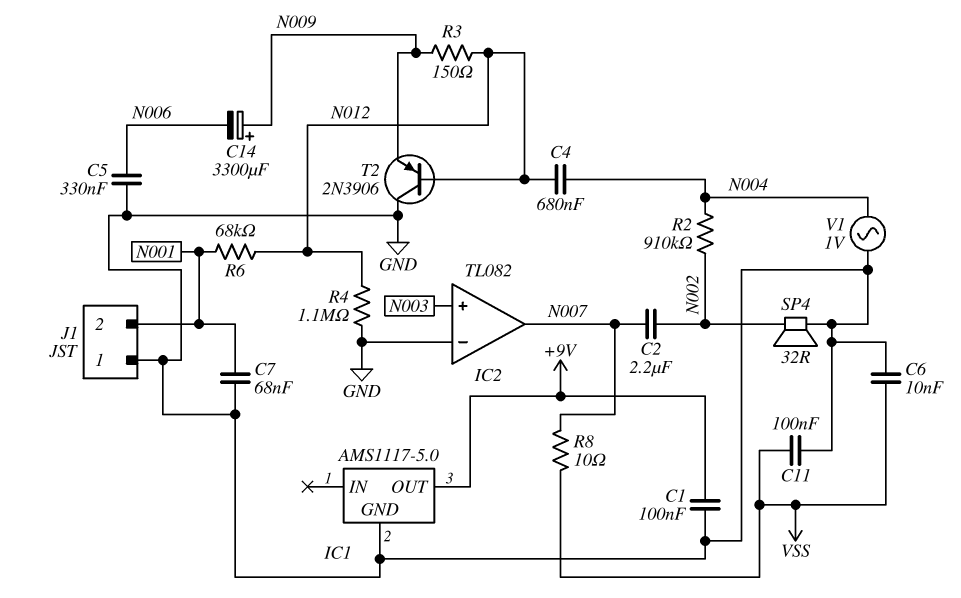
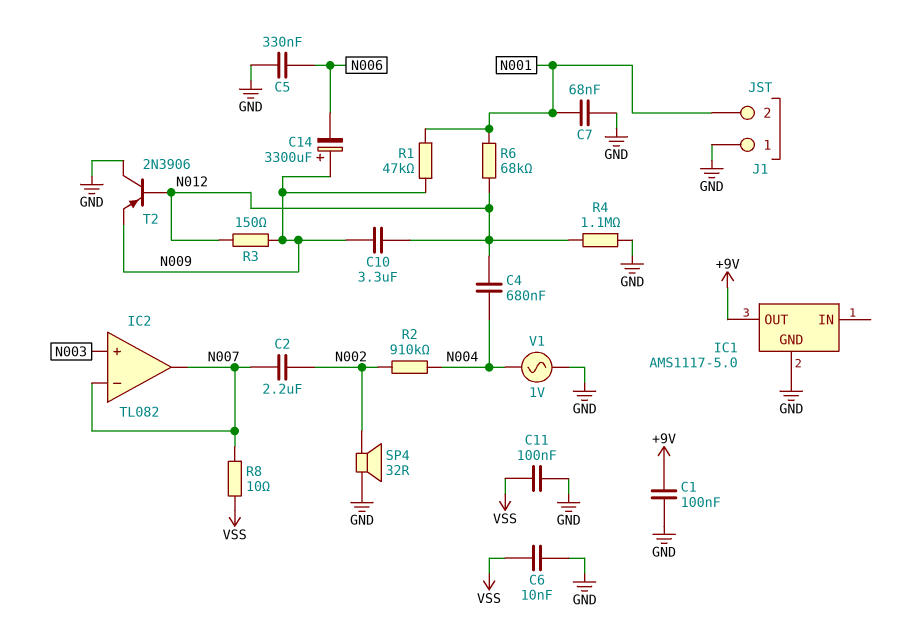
C10: none -> 3.3uF (N009, N012)
IC2 pin in-: GND -> N007
R1: none -> 47k (N001, N009)

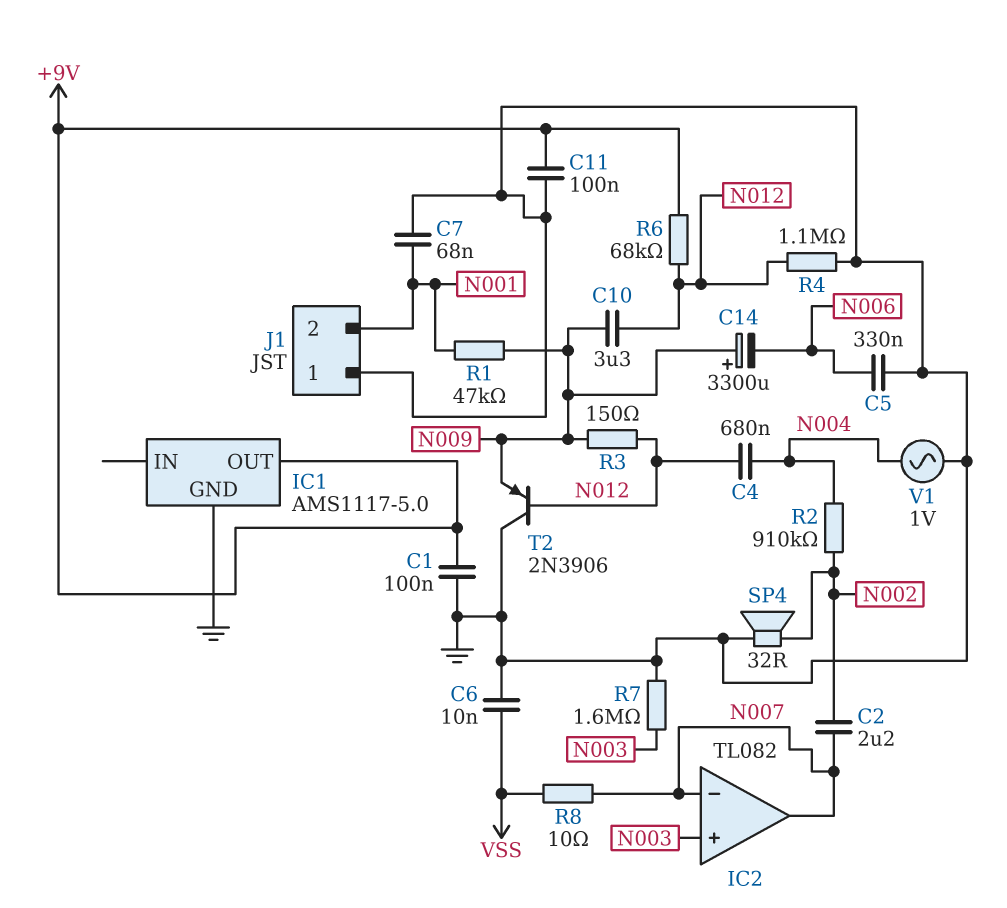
C11: 100nF (GND, VSS) -> 100nF (+9V, GND)
R6: 68k (N001, N012) -> 68k (+9V, N012)
R7: none -> 1.6M (GND, N003)

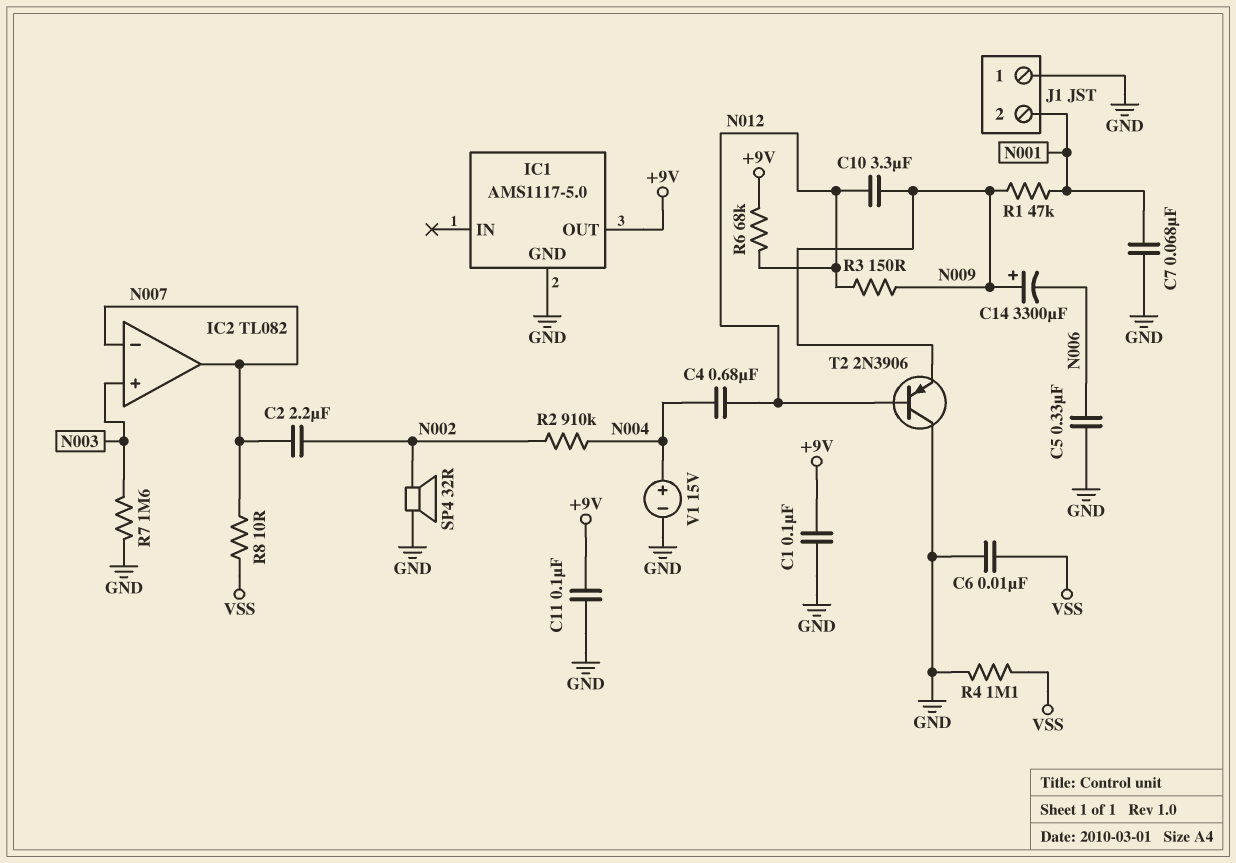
R4: 1.1M (GND, N012) -> 1.1M (GND, VSS)
V1: AC 1V (GND, N004) -> 15V (plus N004, minus GND)

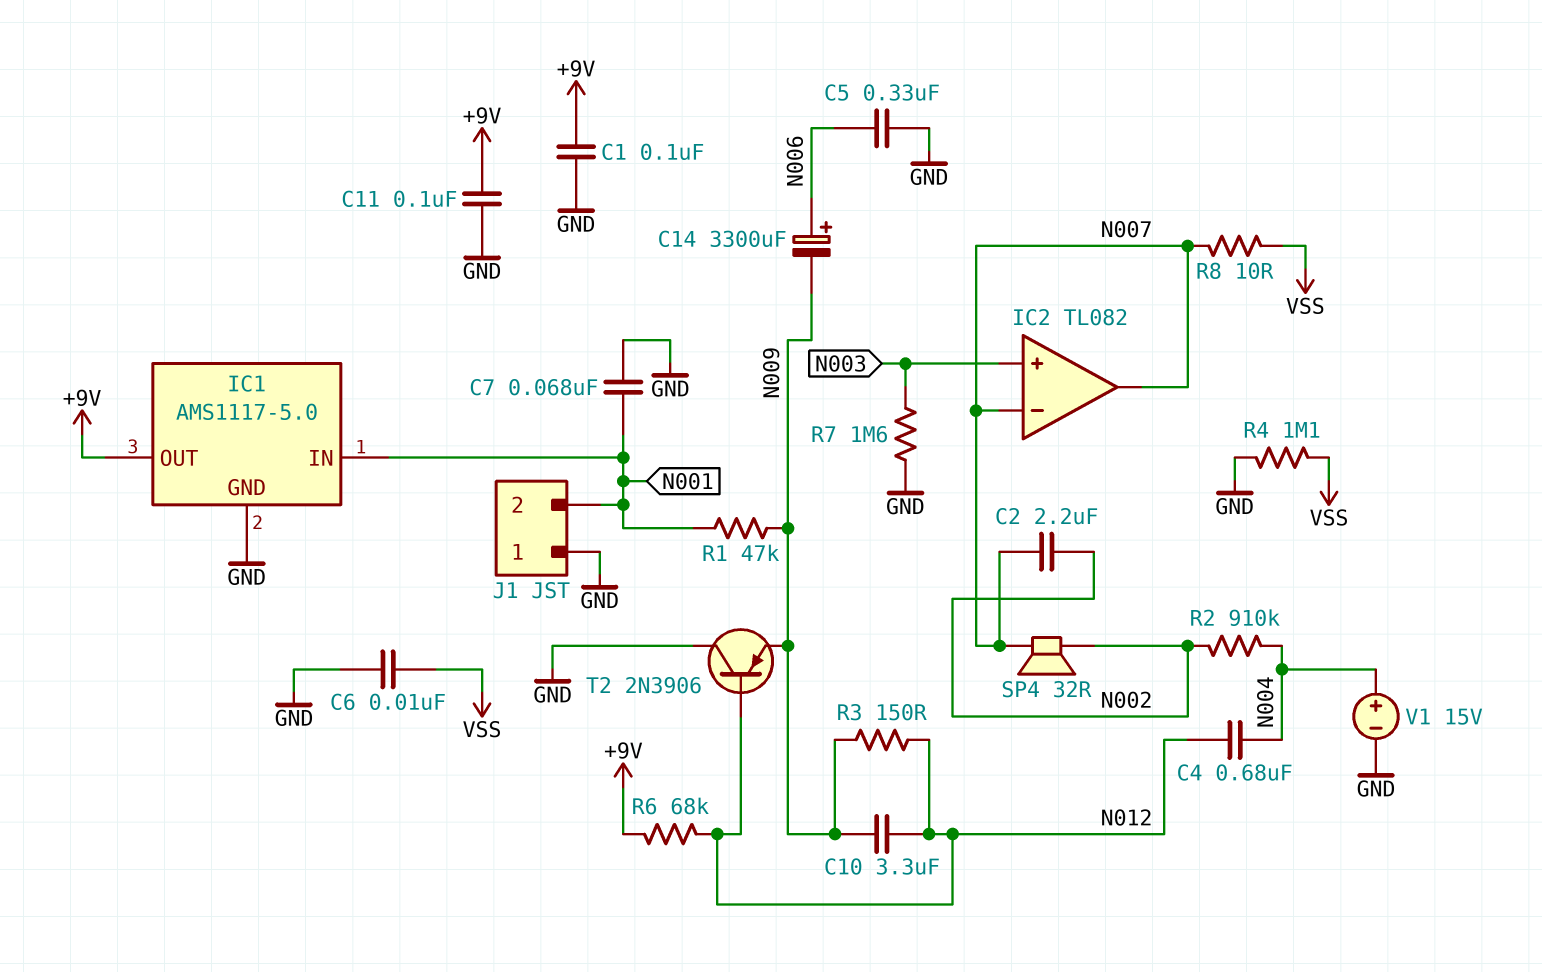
C14: 3300uF (plus N009, minus N006) -> 3300uF (plus N006, minus N009)
IC1 pin IN: none -> N001
SP4: speaker 32R (GND, N002) -> speaker 32R (N002, N007)

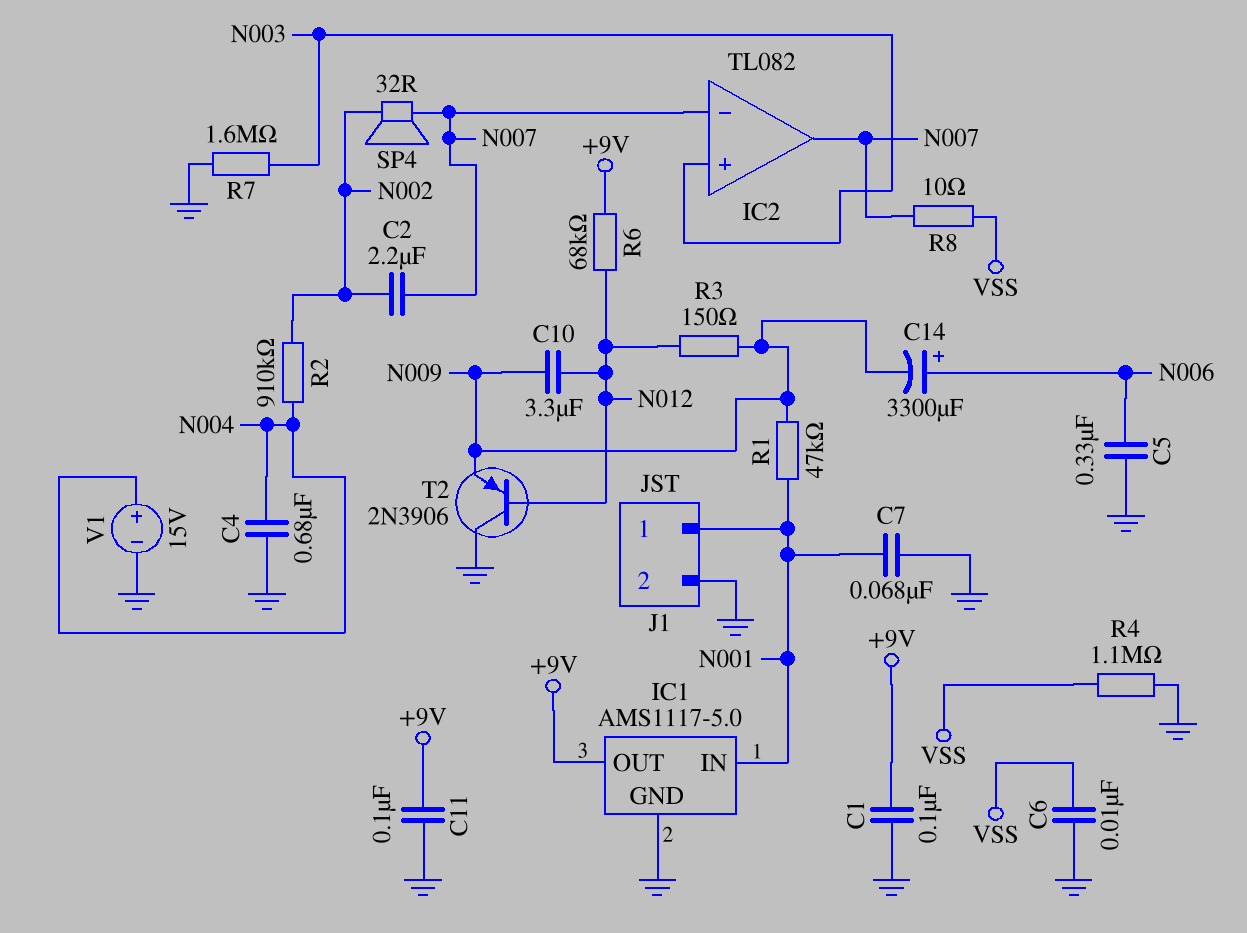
C4: 680nF (N004, N012) -> 680nF (GND, N004)
J1 pin 1: GND -> N001
J1 pin 2: N001 -> GND

